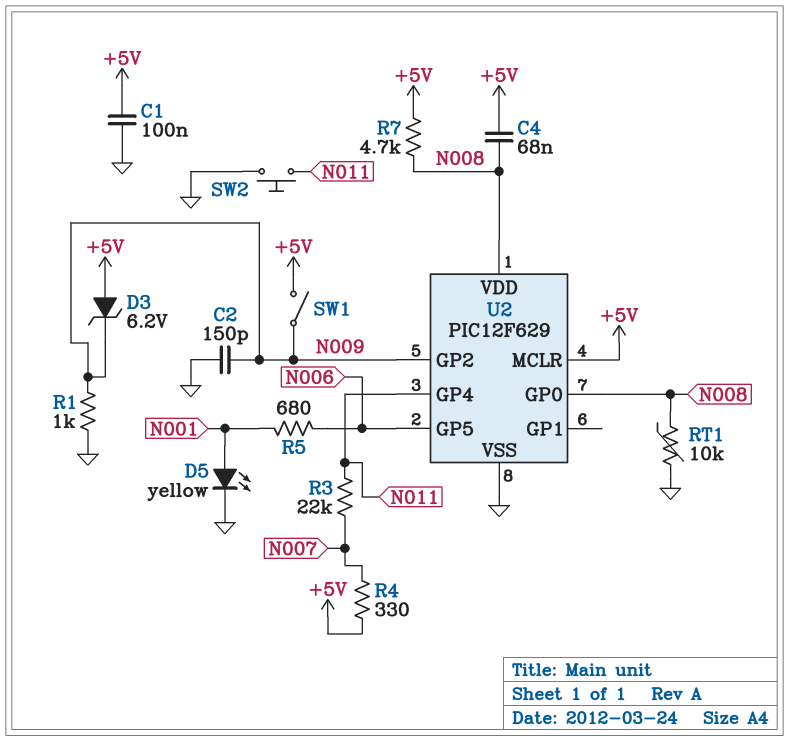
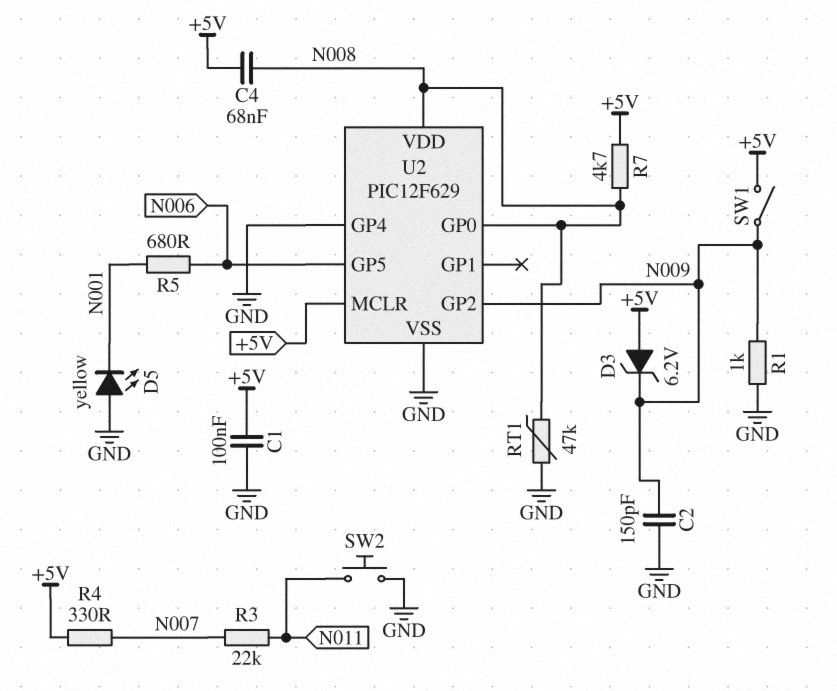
D5: LED yellow (A N001, K GND) -> LED yellow (A GND, K N001)
RT1: 10k (GND, N008) -> 47k (GND, N008)
U2 pin GP4: N011 -> GND

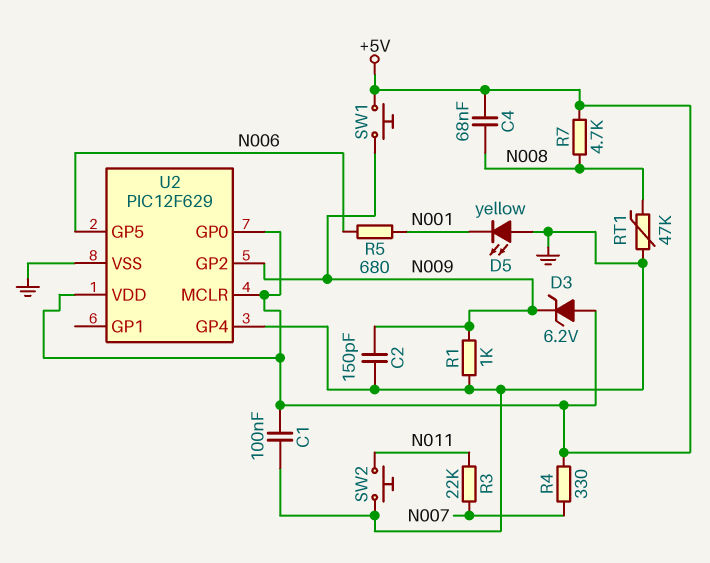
SW1: switch (+5V, N009) -> button (+5V, N009)
U2 pin GP0: N008 -> +5V
U2 pin VDD: N008 -> +5V

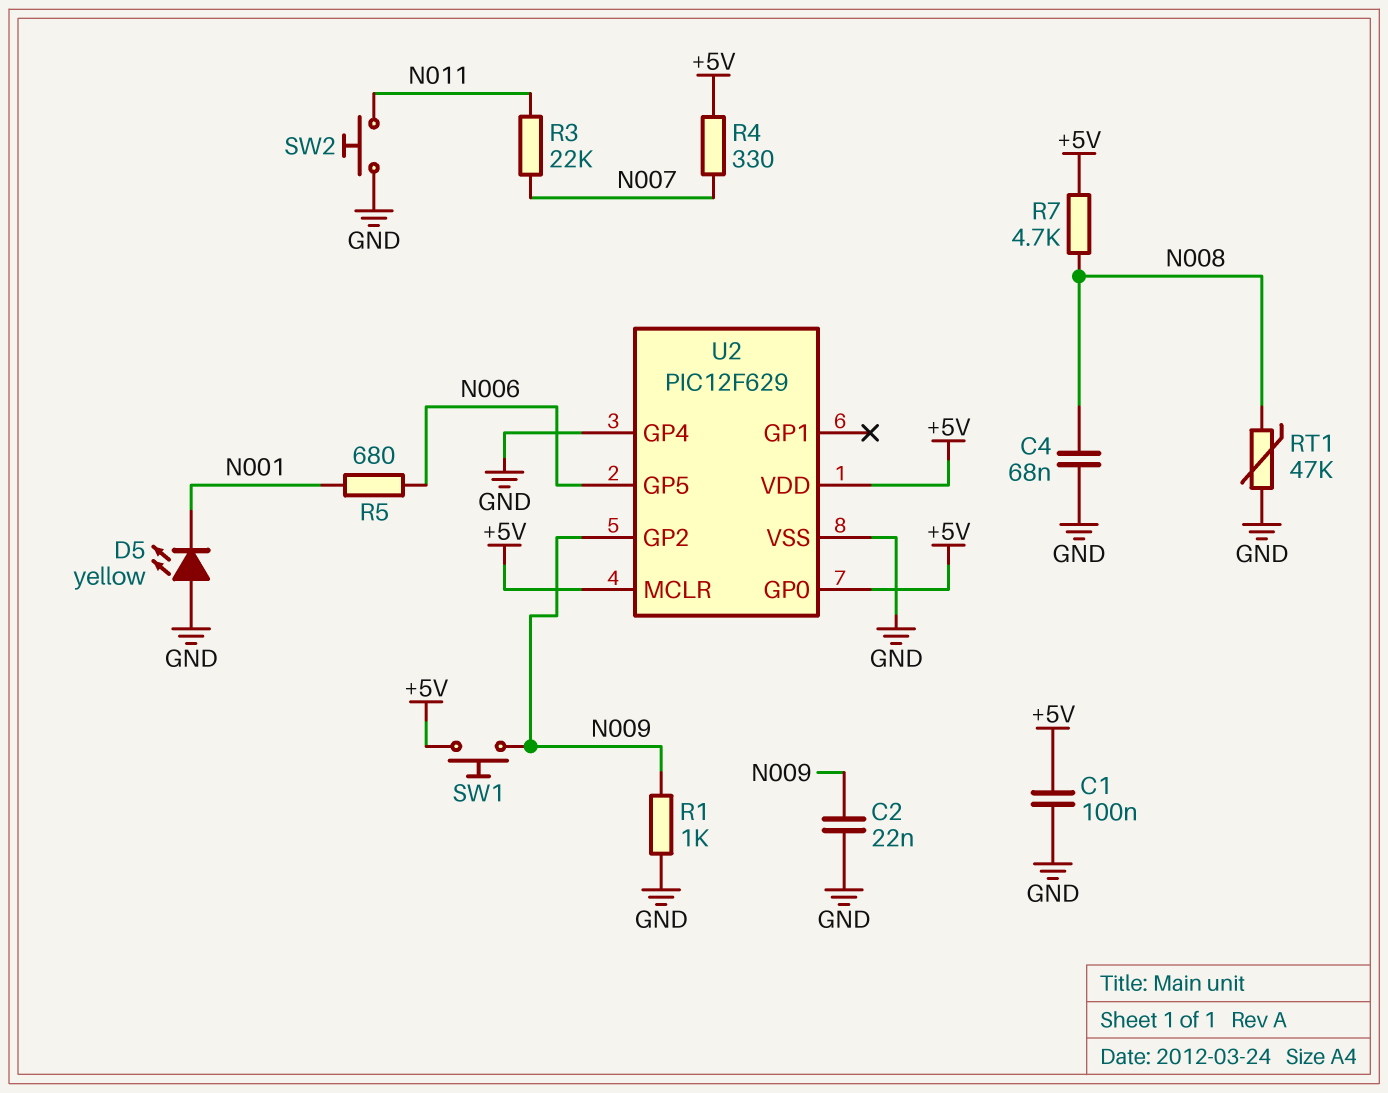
C2: 150pF (GND, N009) -> 22nF (GND, N009)
C4: 68nF (+5V, N008) -> 68nF (GND, N008)
D3: zener 6.2V (A +5V, K N009) -> none

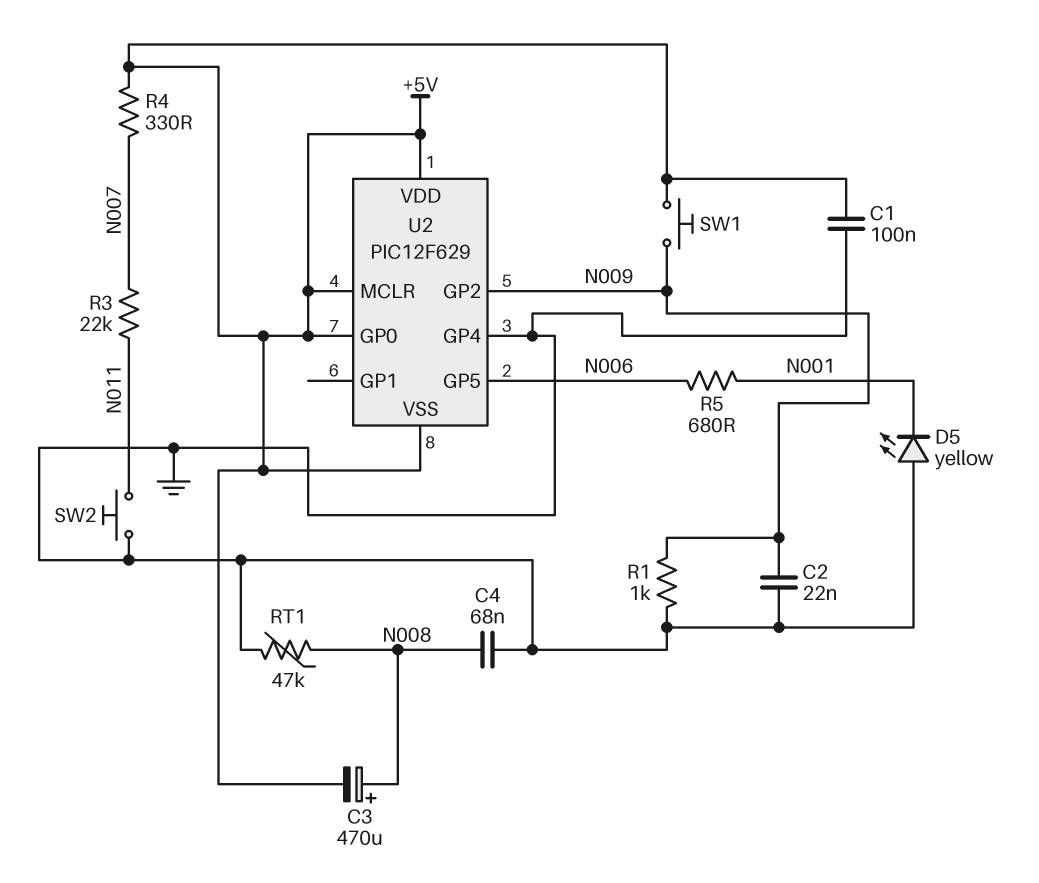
C3: none -> 470uF (plus N008, minus +5V)
R7: 4.7k (+5V, N008) -> none
U2 pin VSS: GND -> +5V

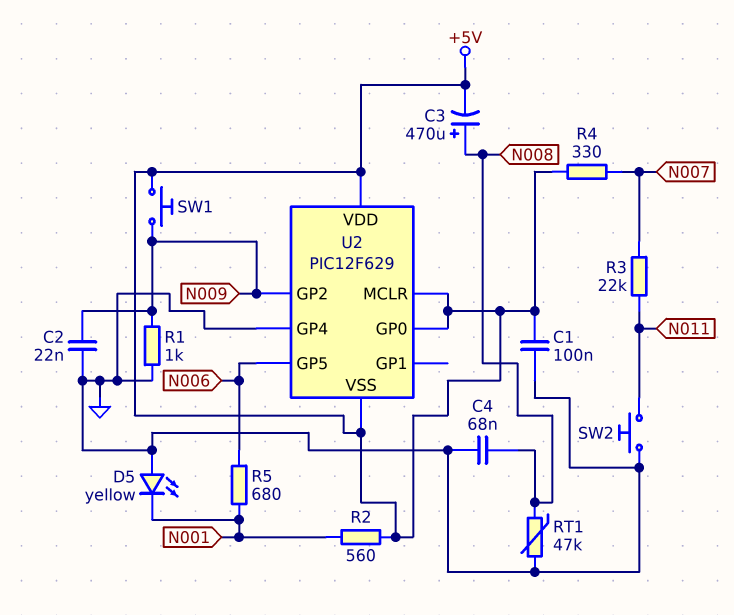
R2: none -> 560 (+5V, N001)

